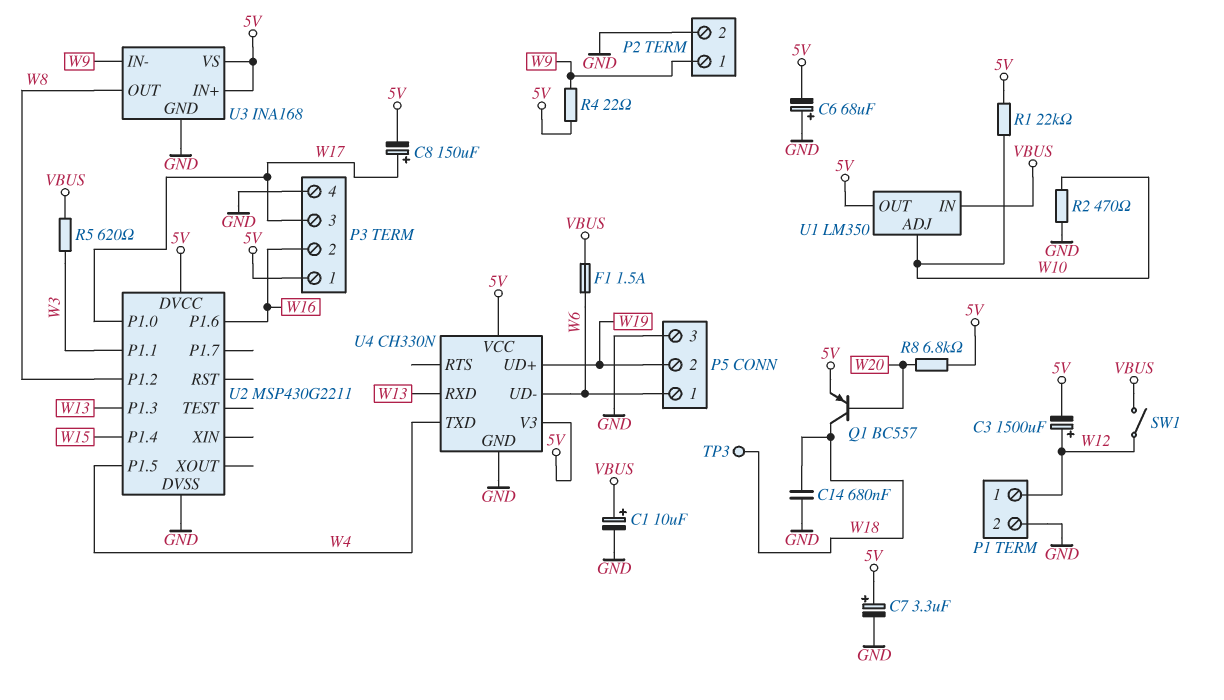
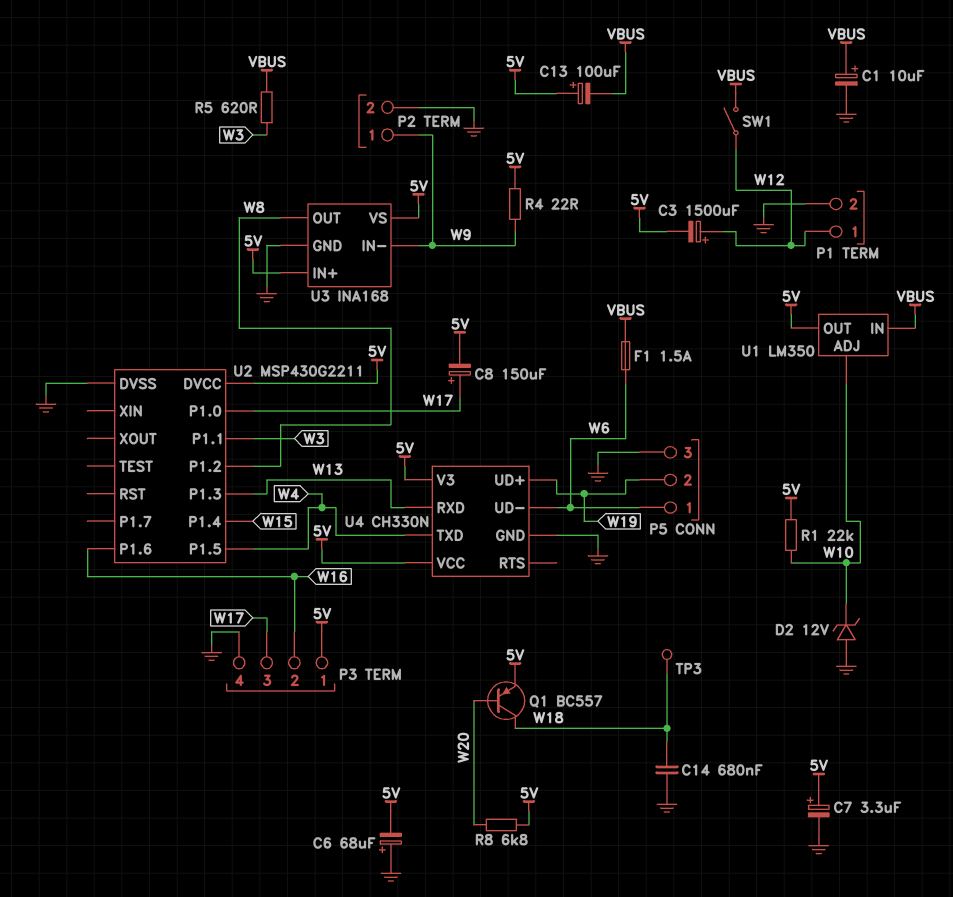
C13: none -> 100uF (plus 5V, minus VBUS)
D2: none -> zener 12V (A GND, K W10)
R2: 470 (GND, W10) -> none

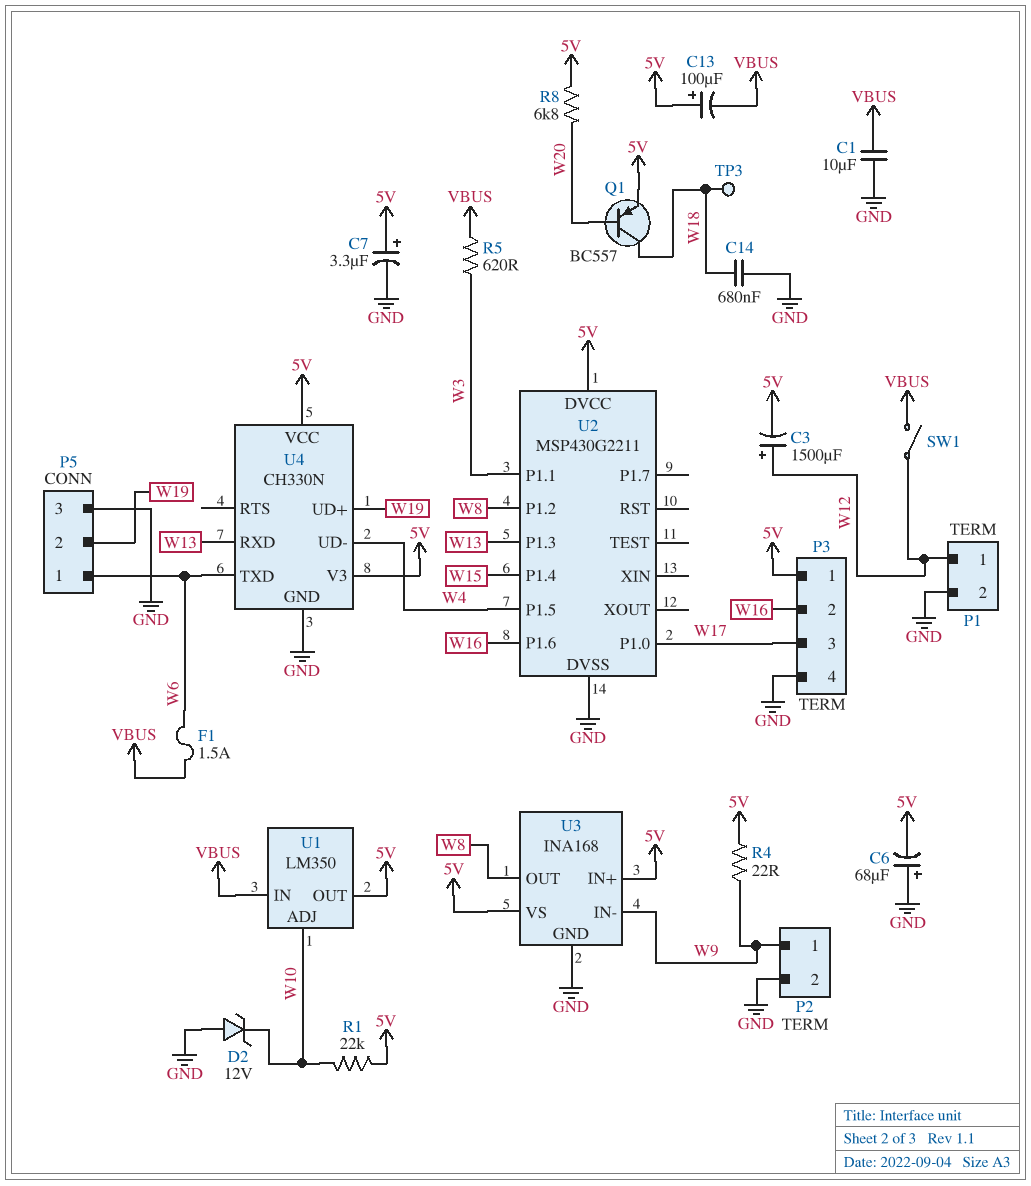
C1: 10uF (plus VBUS, minus GND) -> 10uF (GND, VBUS)
C8: 150uF (plus W17, minus 5V) -> none
U4 pin TXD: W4 -> W6
U4 pin UD-: W6 -> W4

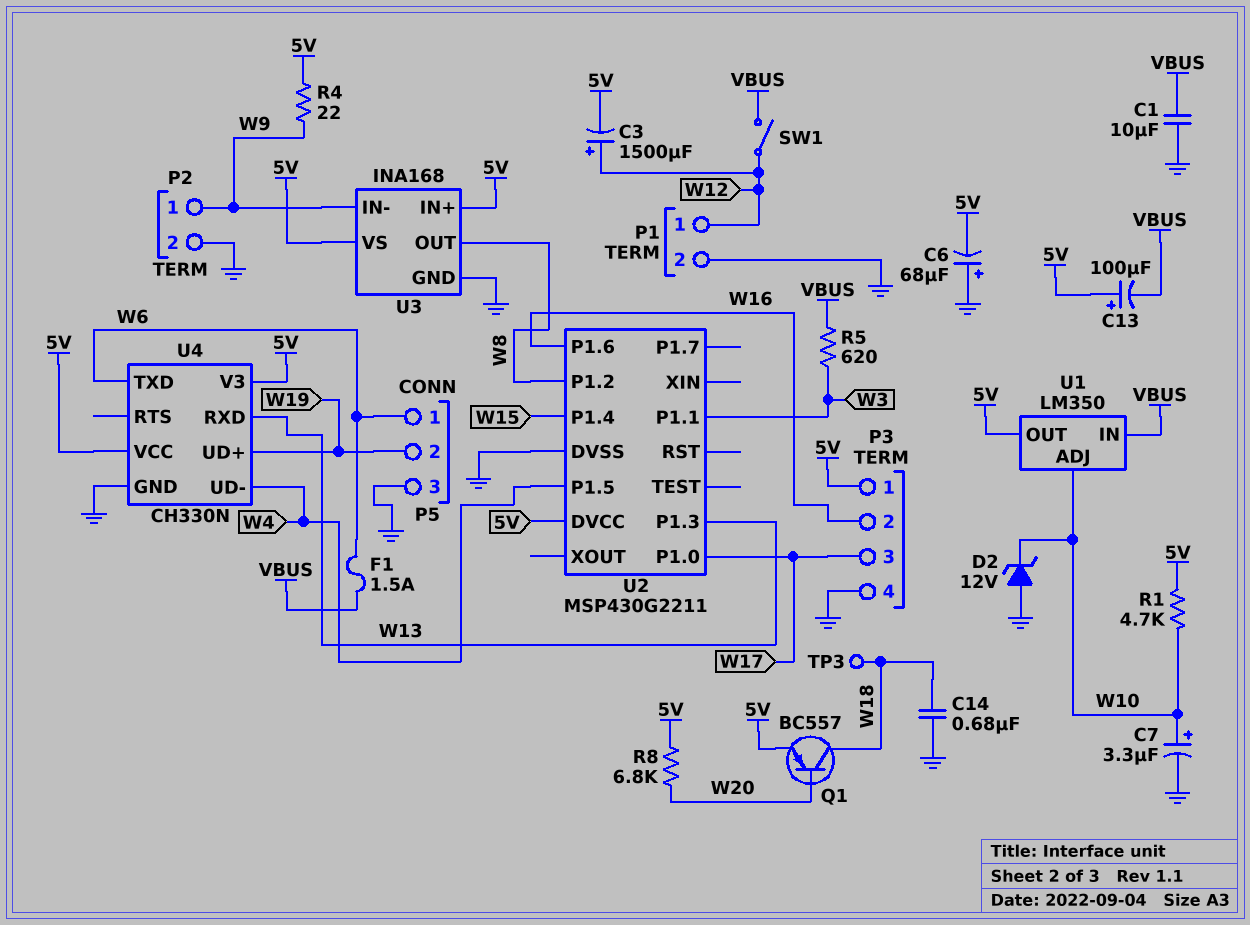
C7: 3.3uF (plus 5V, minus GND) -> 3.3uF (plus W10, minus GND)
R1: 22k (5V, W10) -> 4.7k (5V, W10)

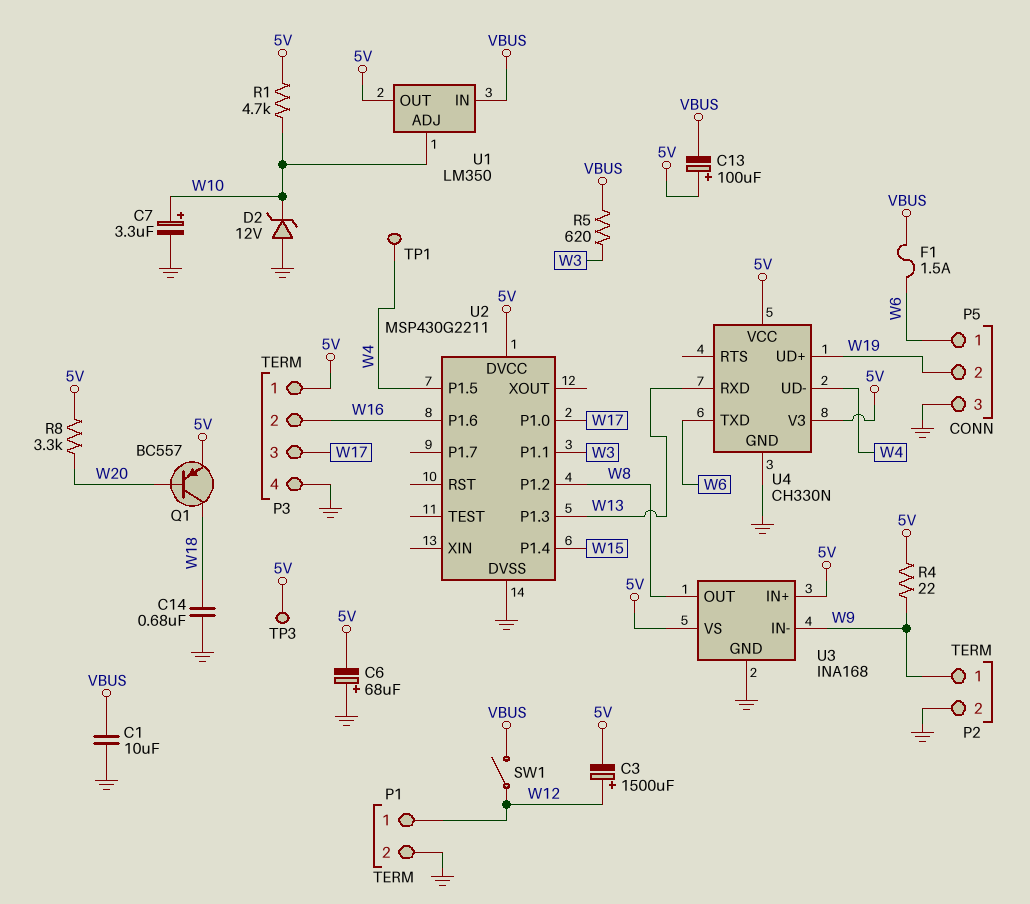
R8: 6.8k (5V, W20) -> 3.3k (5V, W20)
TP1: none -> test point (W4)
TP3: test point (W18) -> test point (5V)

